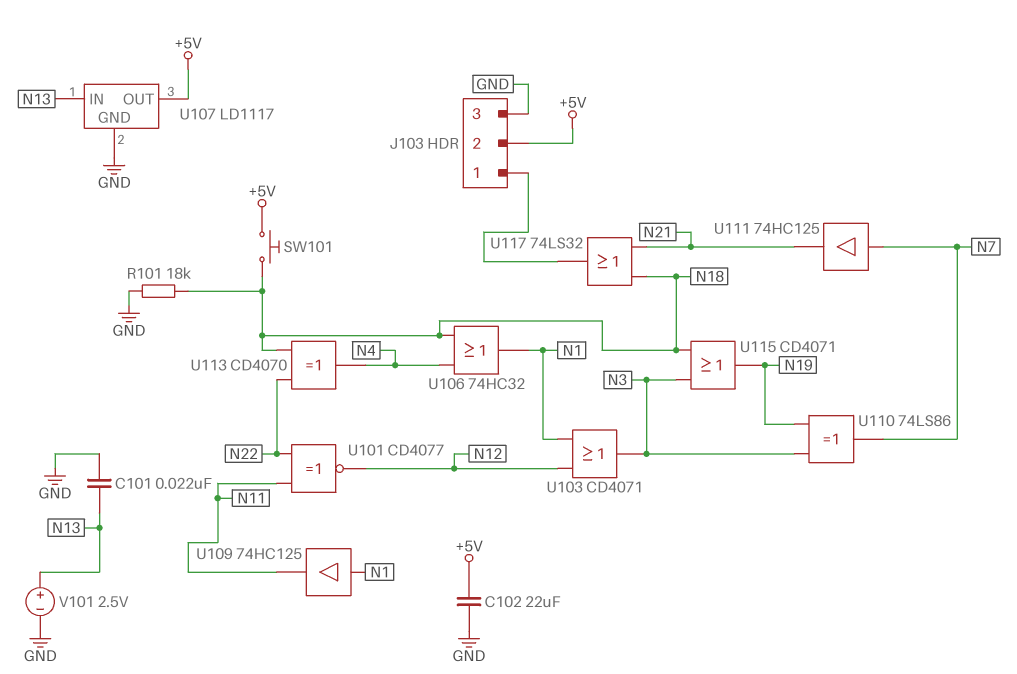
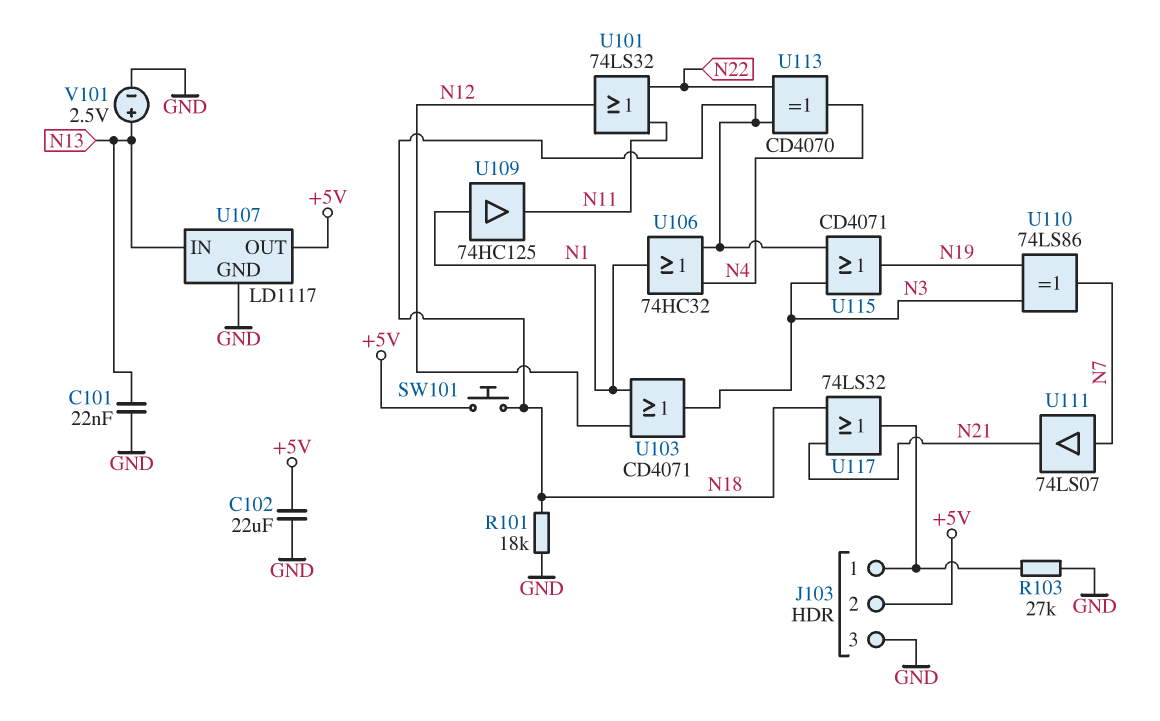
R103: none -> 27k (GND, J103/1)
U101: XNOR CD4077 (in N11, in N22, out N12) -> OR 74LS32 (in N11, in N22, out N12)
U111: buffer 74HC125 (in N7, out N21) -> buffer 74LS07 (in N7, out N21)

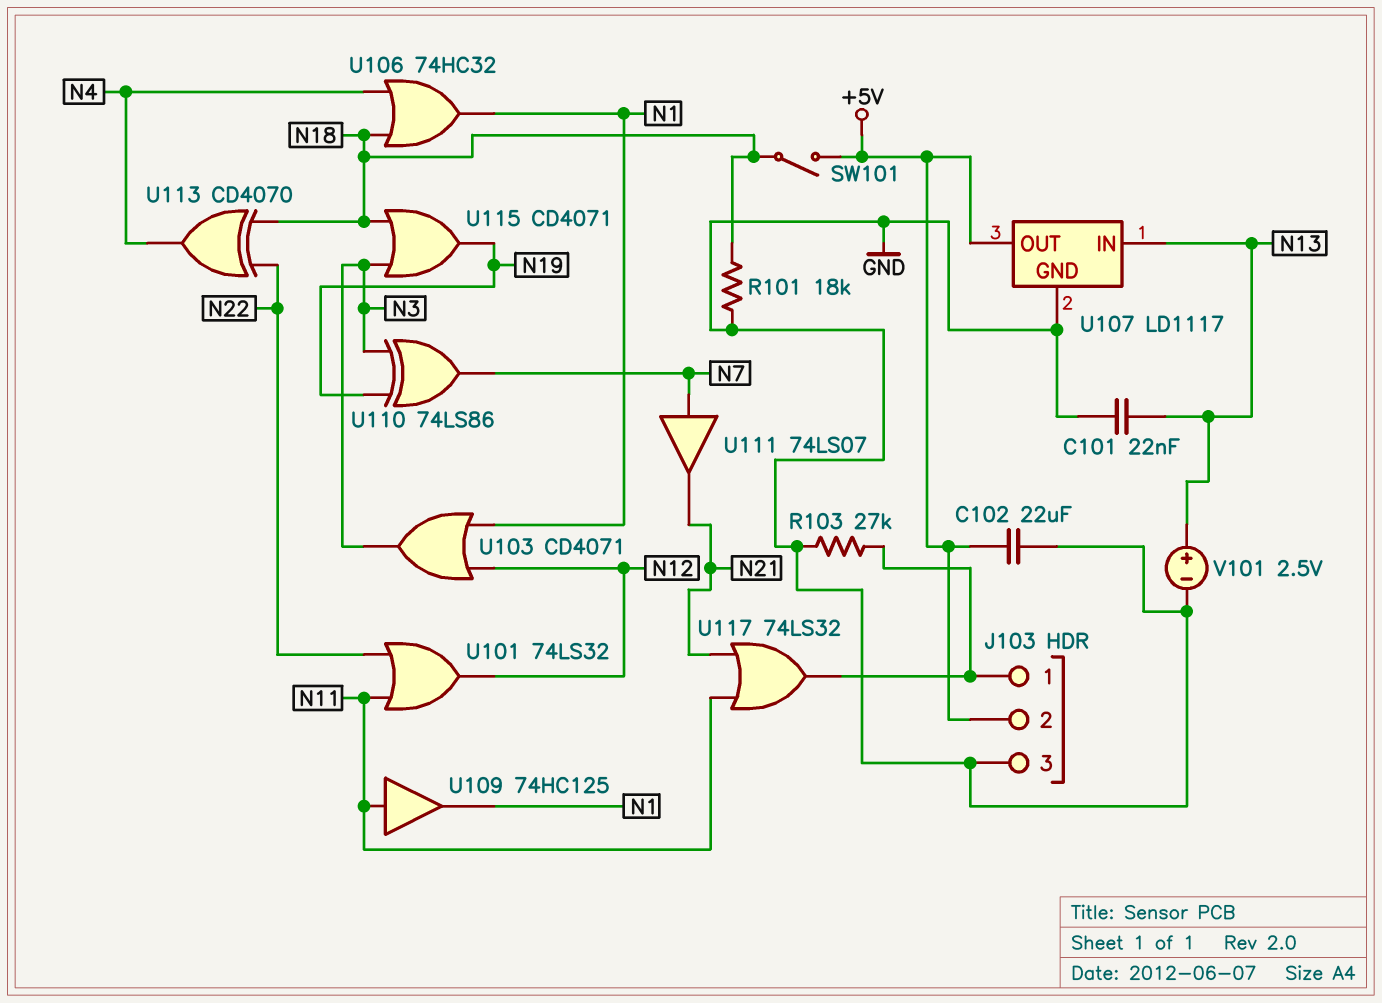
SW101: button (+5V, N18) -> switch (+5V, N18)
U109: buffer 74HC125 (in N1, out N11) -> buffer 74HC125 (in N11, out N1)
U117: OR 74LS32 (in N18, in N21, out J103/1) -> OR 74LS32 (in N11, in N21, out J103/1)

